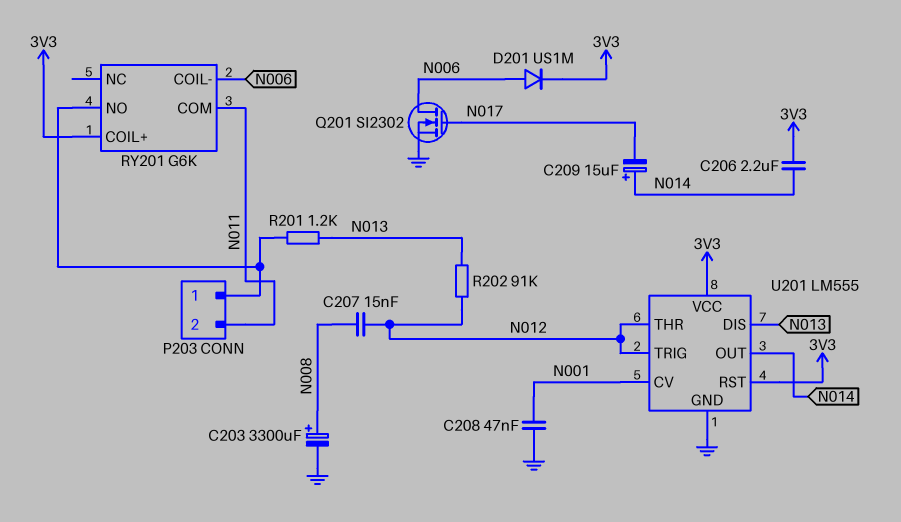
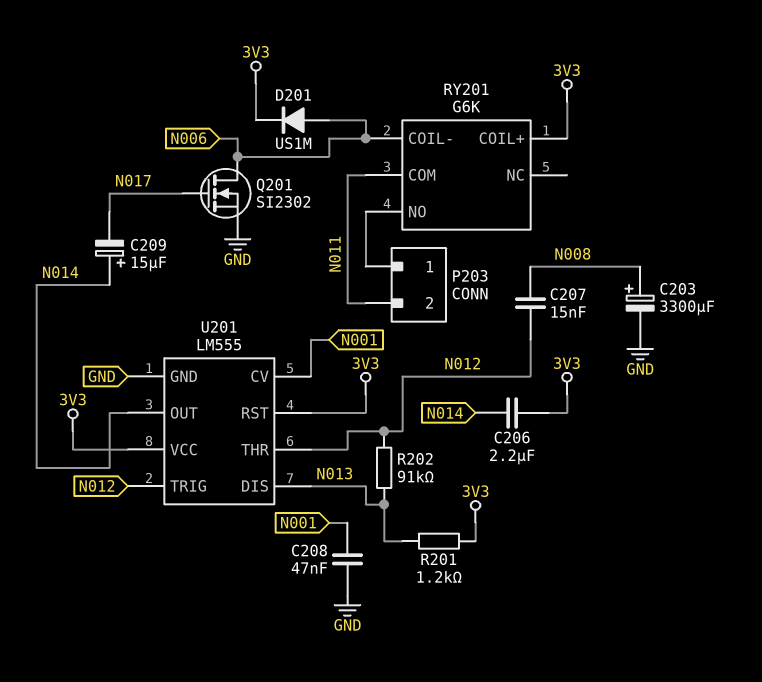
R201: 1.2k (N013, P203/1) -> 1.2k (3V3, N013)

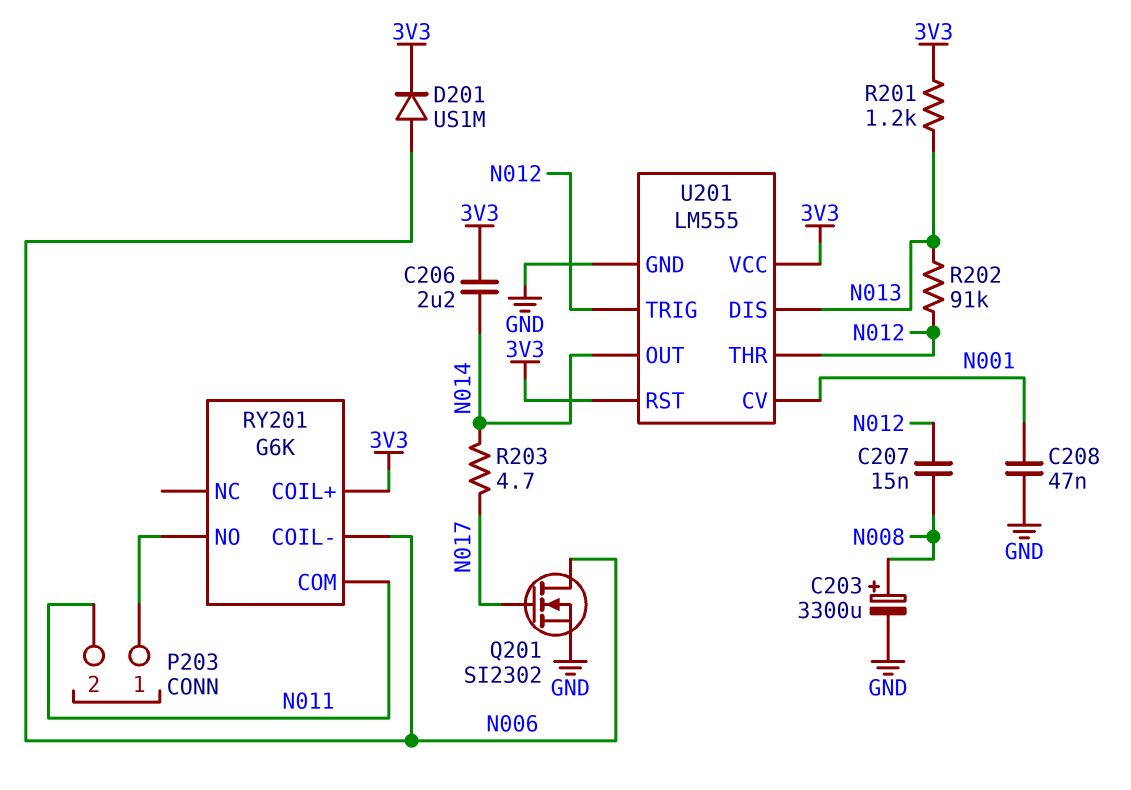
C209: 15uF (plus N014, minus N017) -> none
R203: none -> 4.7 (N014, N017)

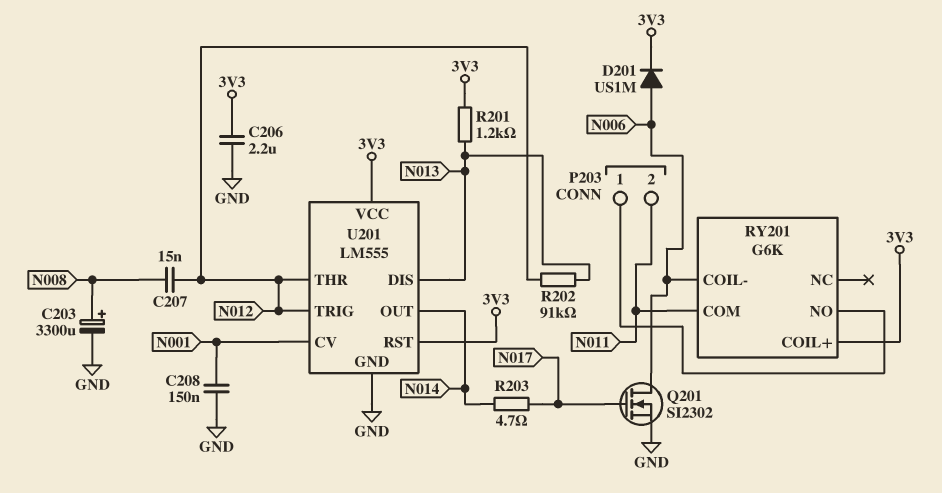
C206: 2.2uF (3V3, N014) -> 2.2uF (3V3, GND)
C208: 47nF (GND, N001) -> 150nF (GND, N001)

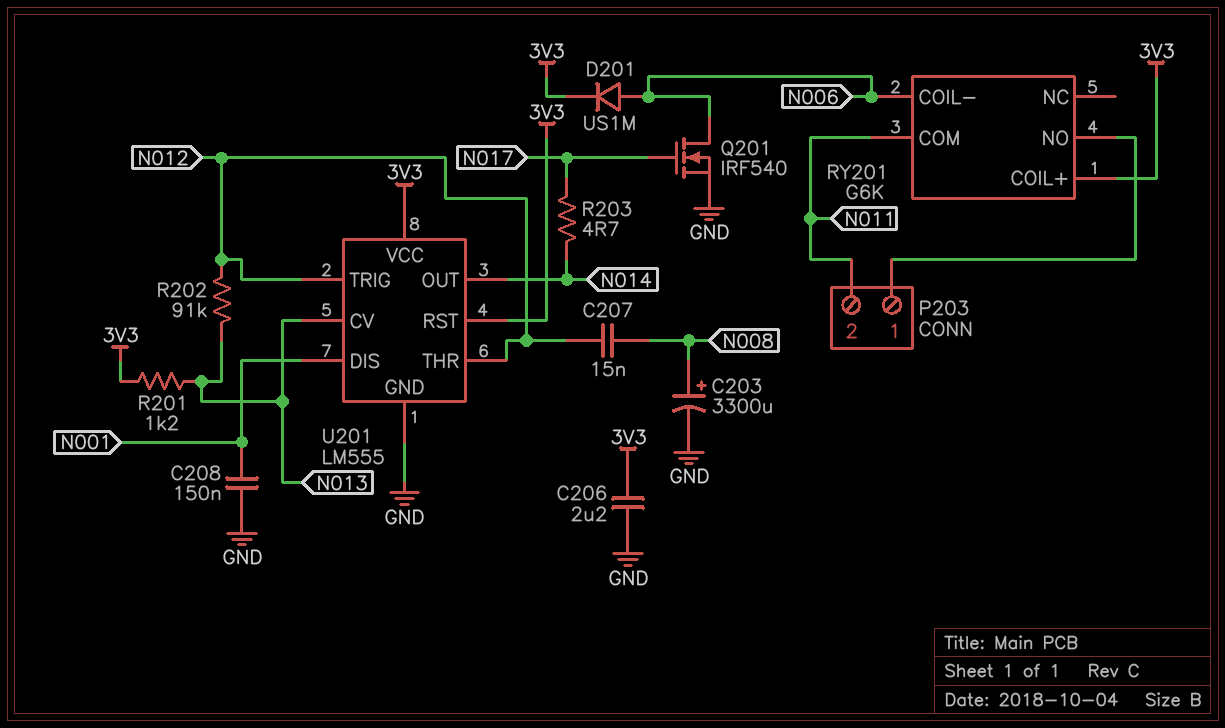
Q201: NMOS SI2302 (G N017, D N006, S GND) -> NMOS IRF540 (G N017, D N006, S GND)
U201 pin CV: N001 -> N013
U201 pin DIS: N013 -> N001

